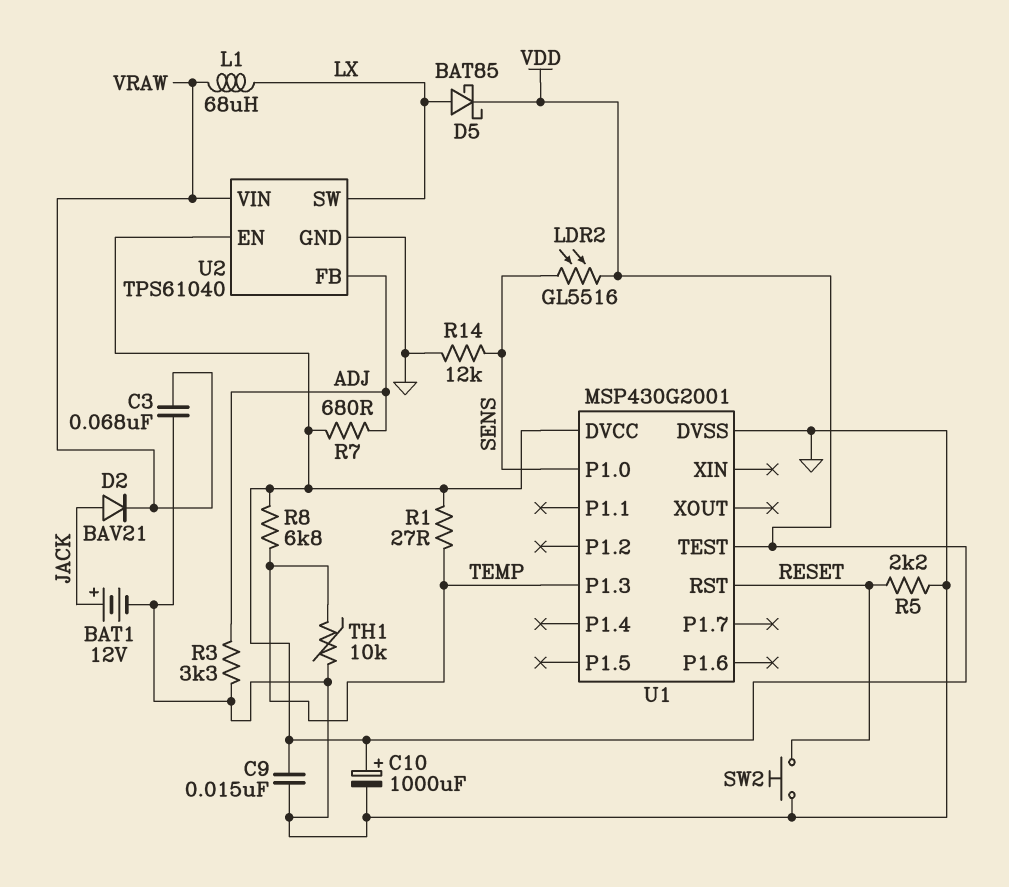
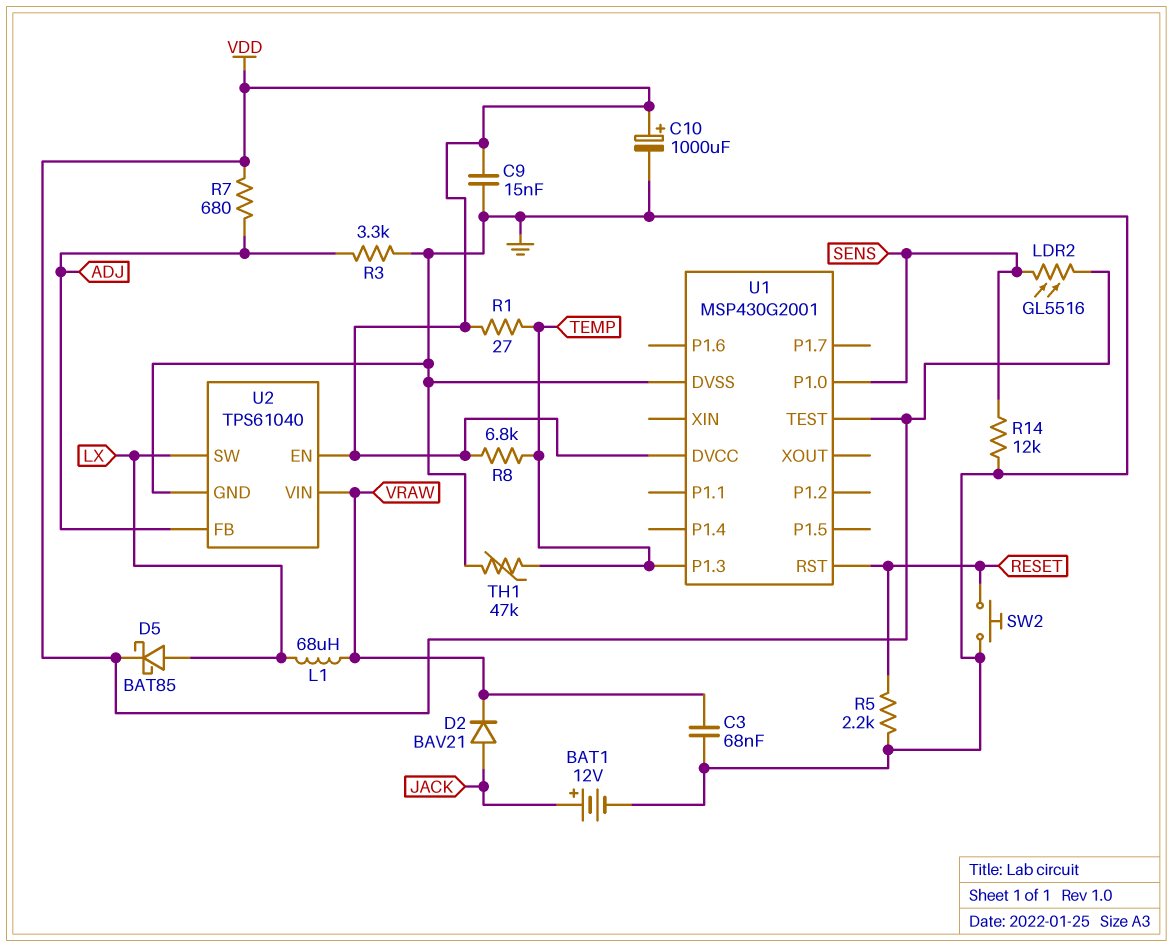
TH1: 10k (GND, TEMP) -> 47k (GND, TEMP)

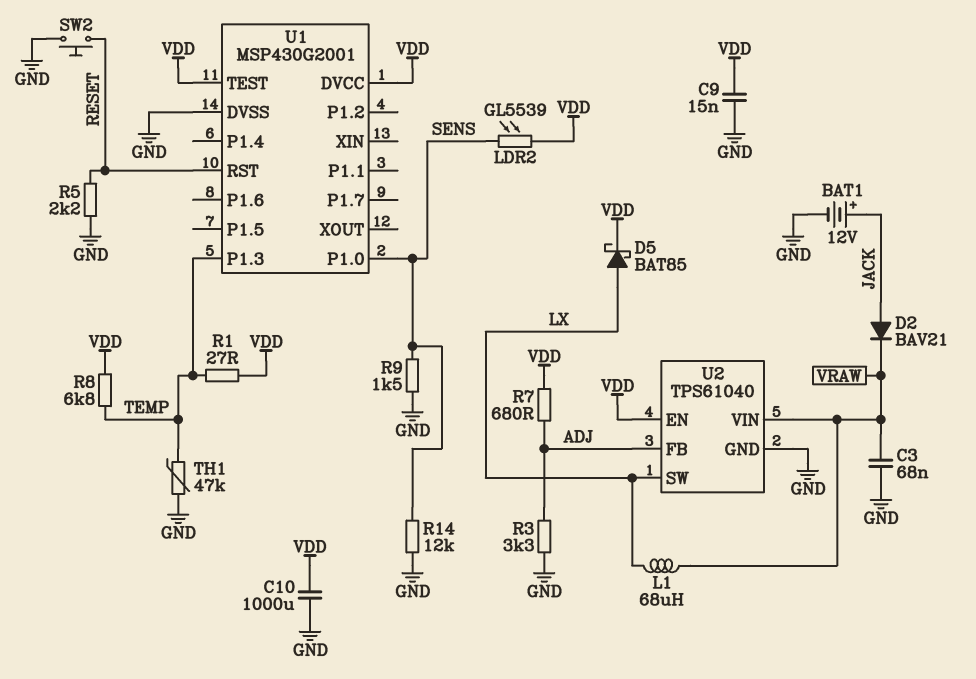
C10: 1000uF (plus VDD, minus GND) -> 1000uF (GND, VDD)
LDR2: GL5516 (SENS, VDD) -> GL5539 (SENS, VDD)
R9: none -> 1.5k (GND, SENS)

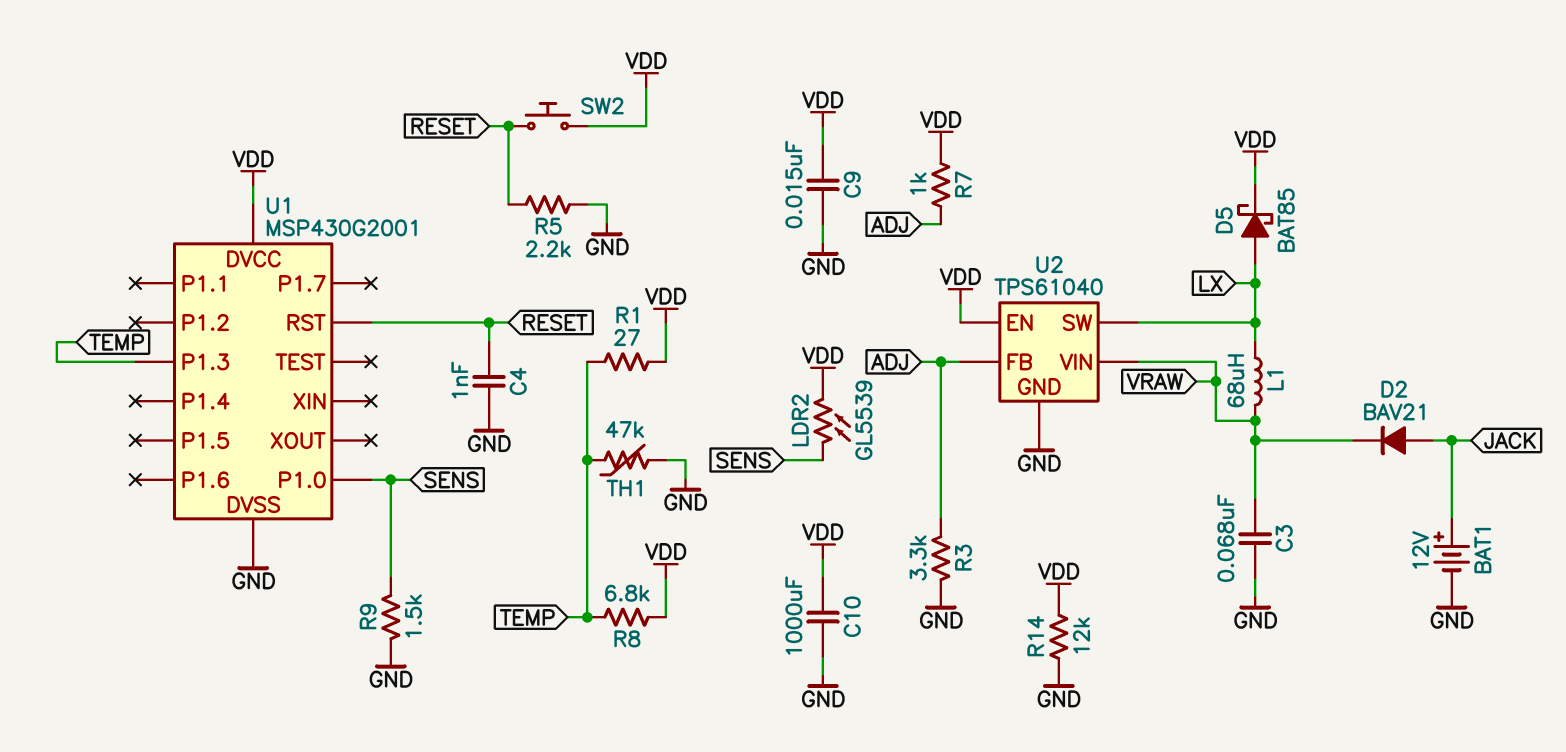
C4: none -> 1nF (GND, RESET)
R7: 680 (ADJ, VDD) -> 1k (ADJ, VDD)
R14: 12k (GND, SENS) -> 12k (GND, VDD)
SW2: button (GND, RESET) -> button (RESET, VDD)
U1 pin TEST: VDD -> none

